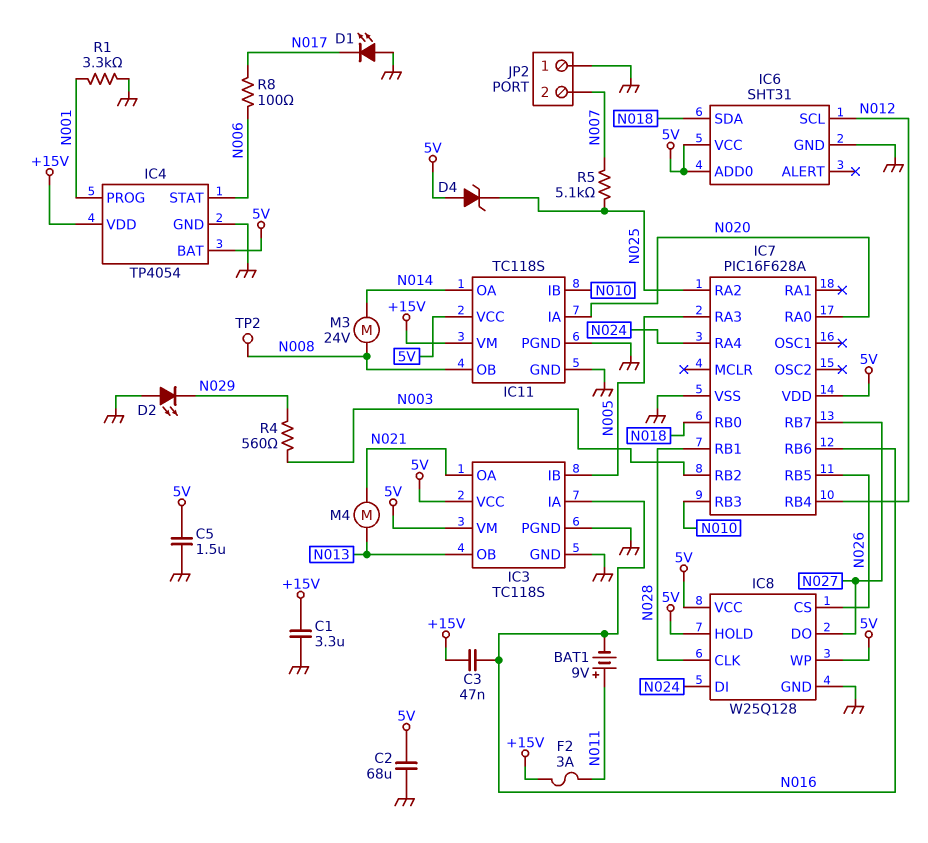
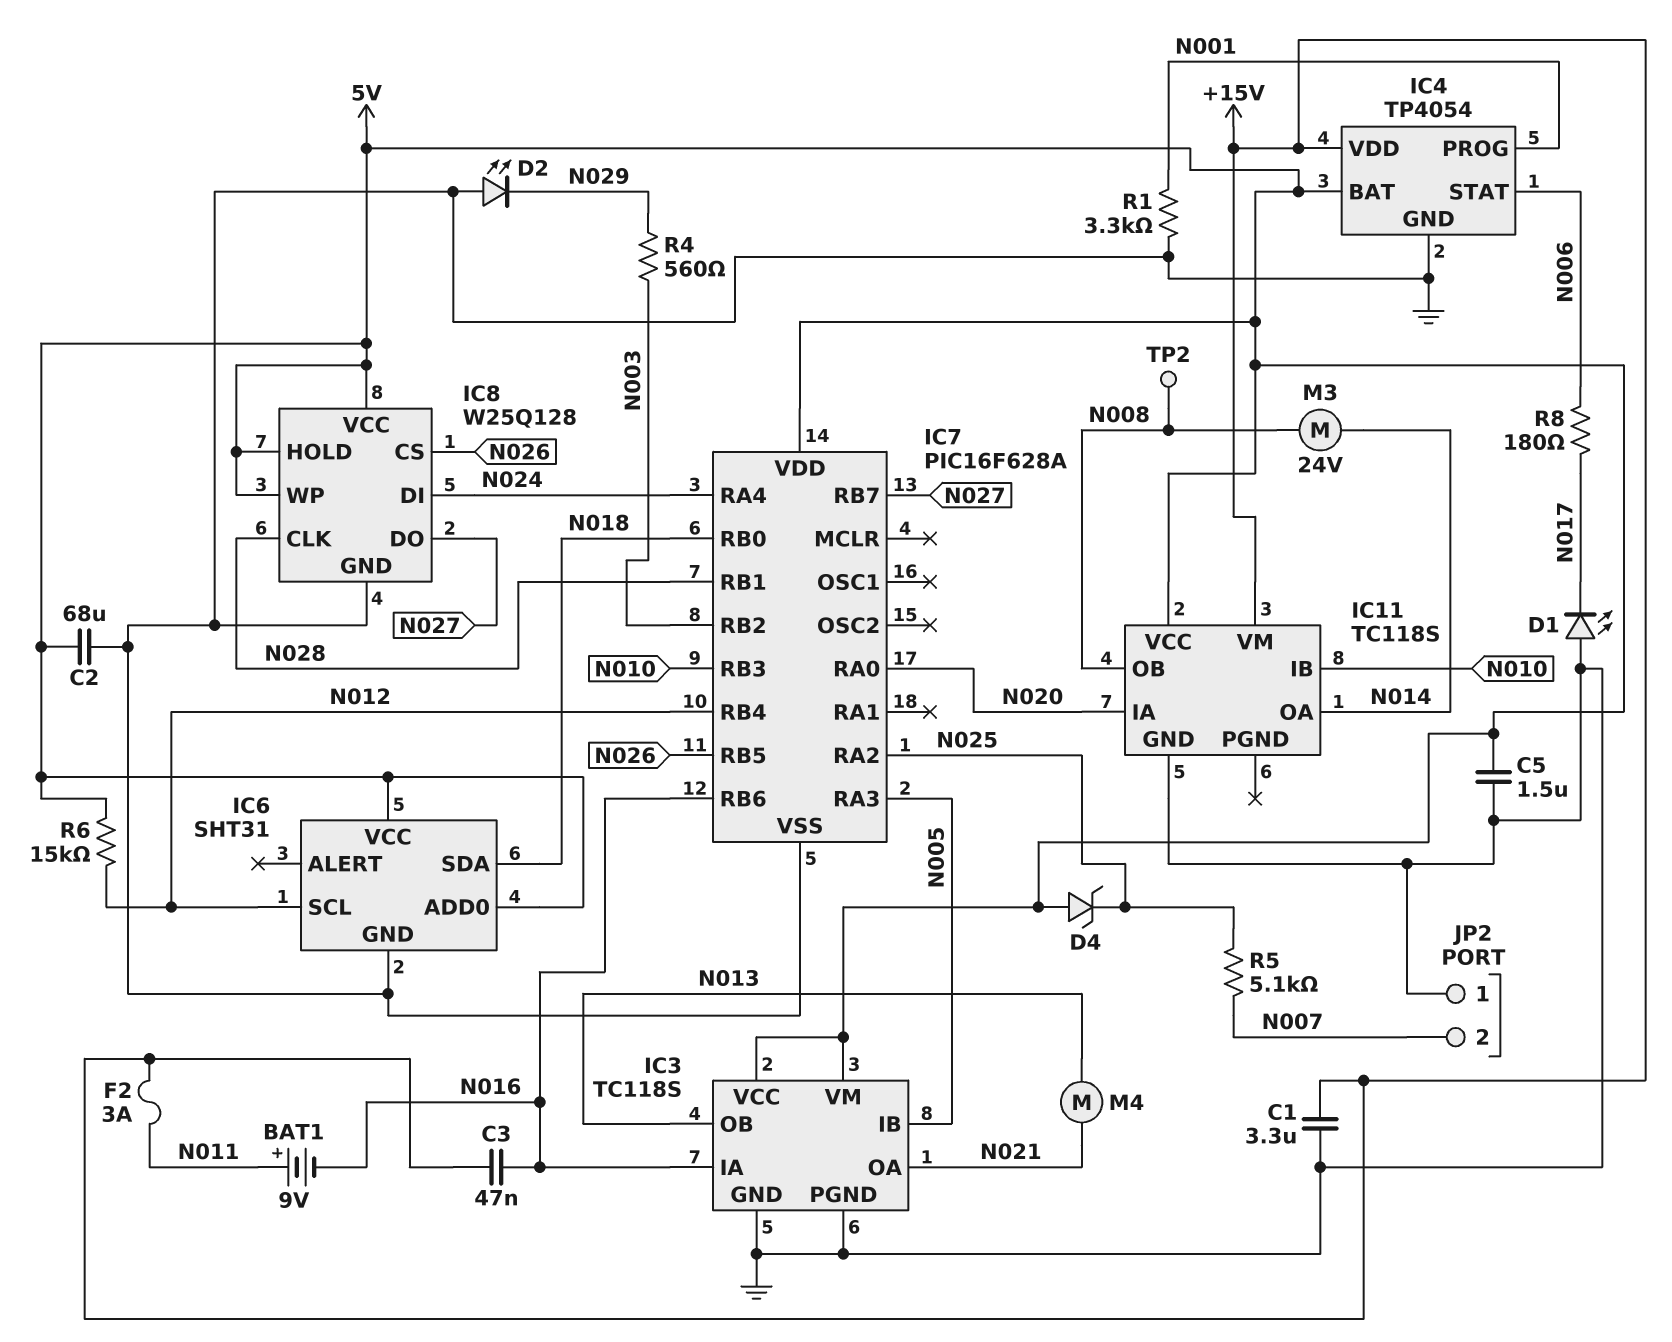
IC11 pin PGND: GND -> none
R6: none -> 15k (5V, N012)
R8: 100 (N006, N017) -> 180 (N006, N017)

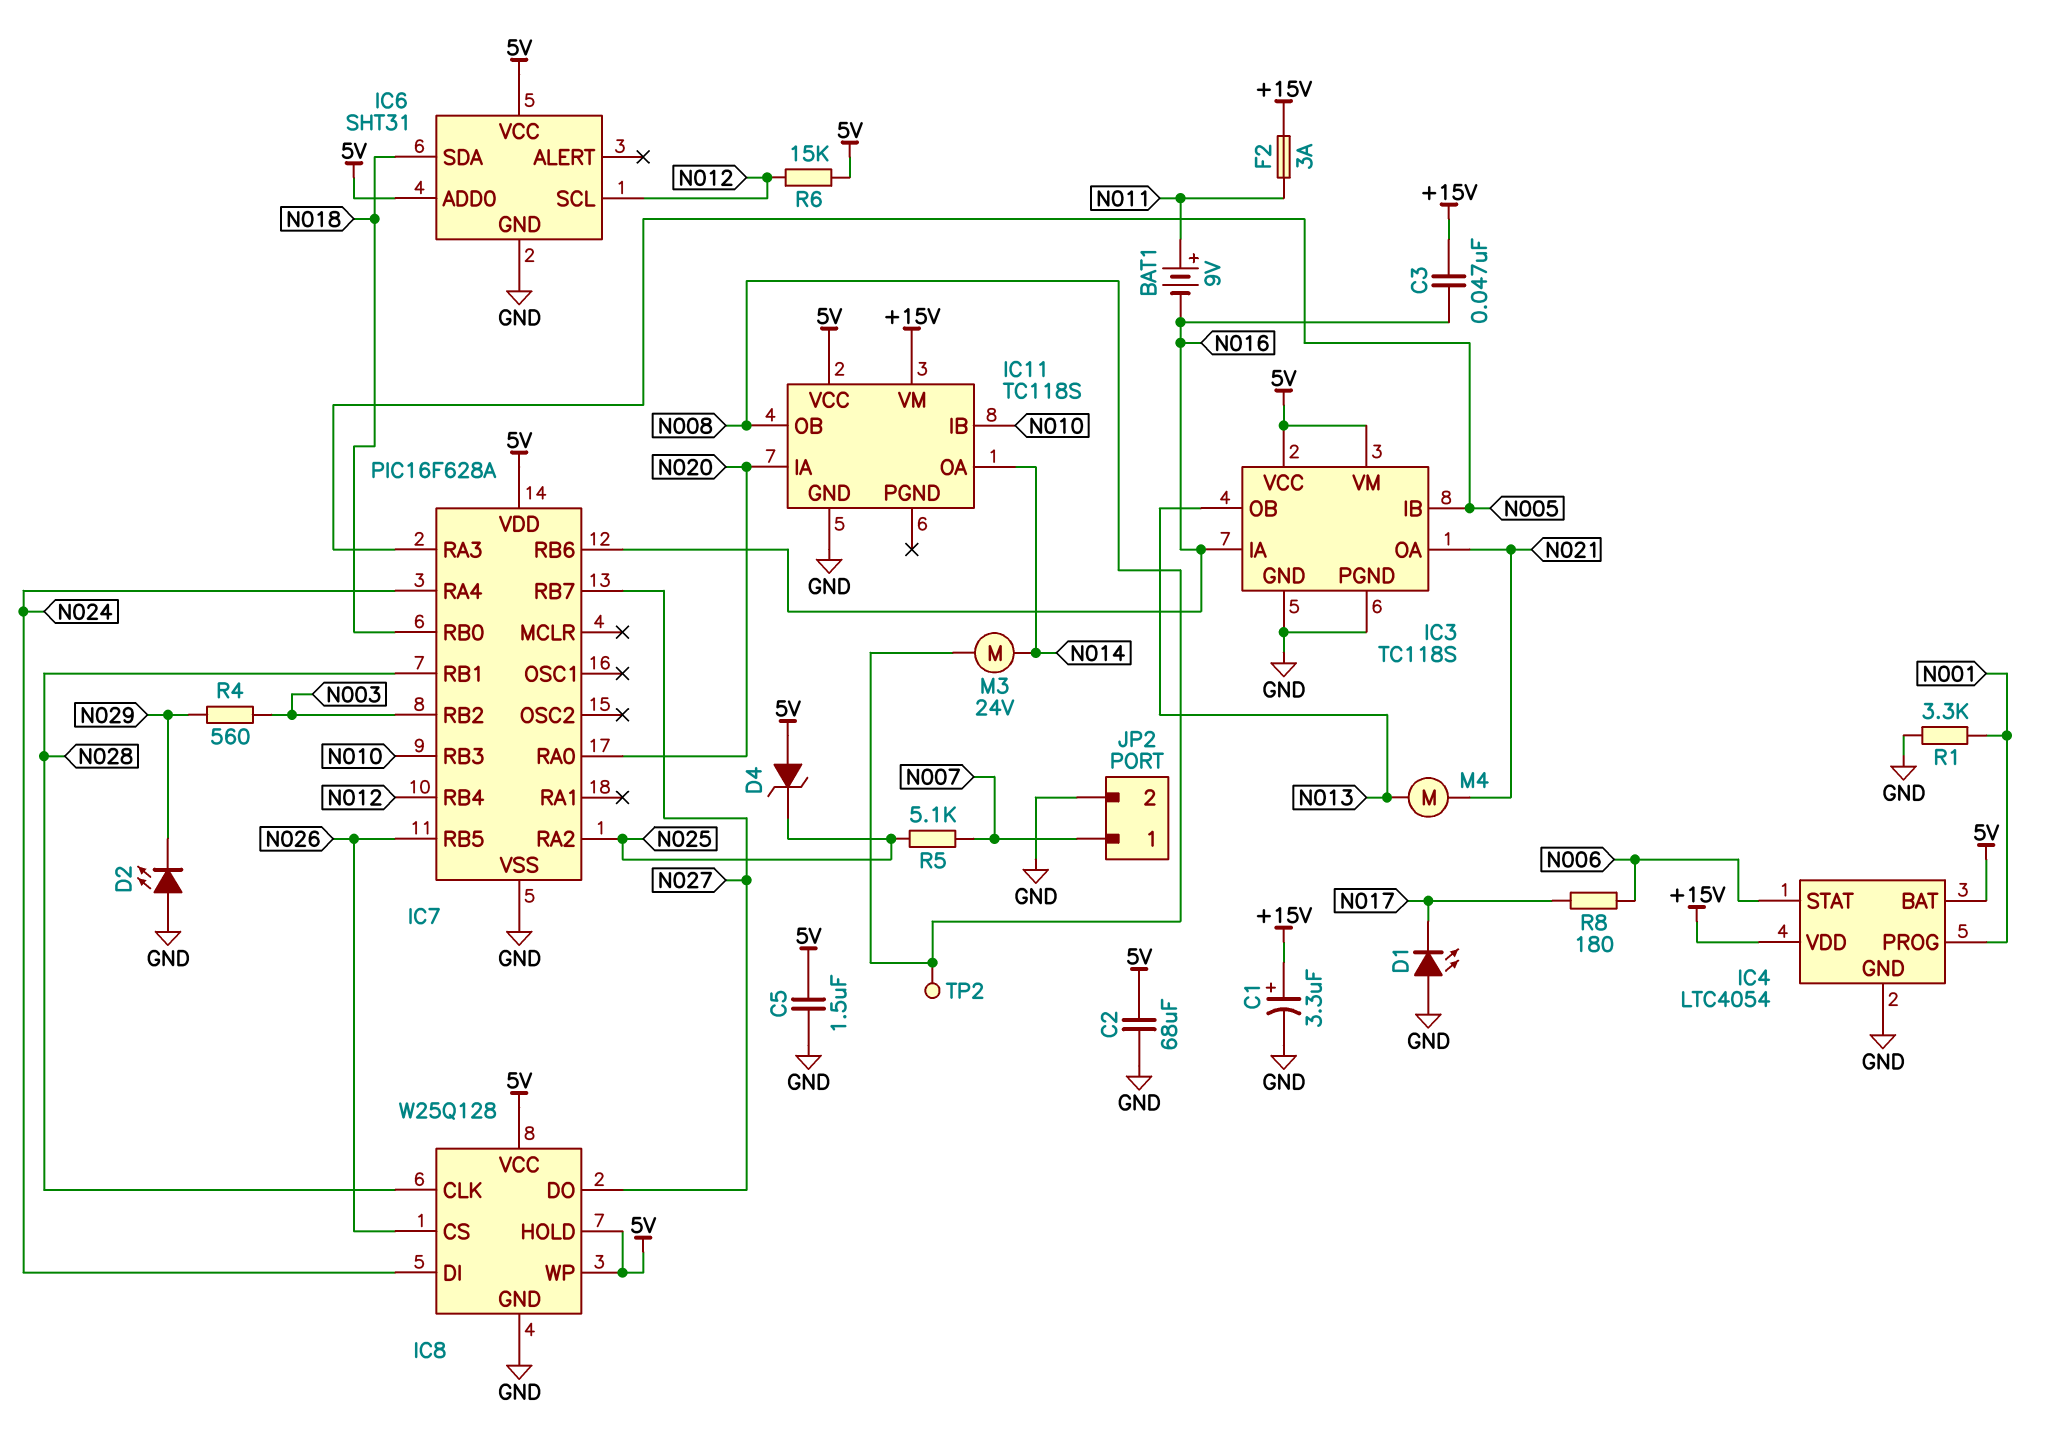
C1: 3.3uF (+15V, GND) -> 3.3uF (plus +15V, minus GND)
IC4: TP4054 -> LTC4054
JP2 pin 1: GND -> N007
JP2 pin 2: N007 -> GND

